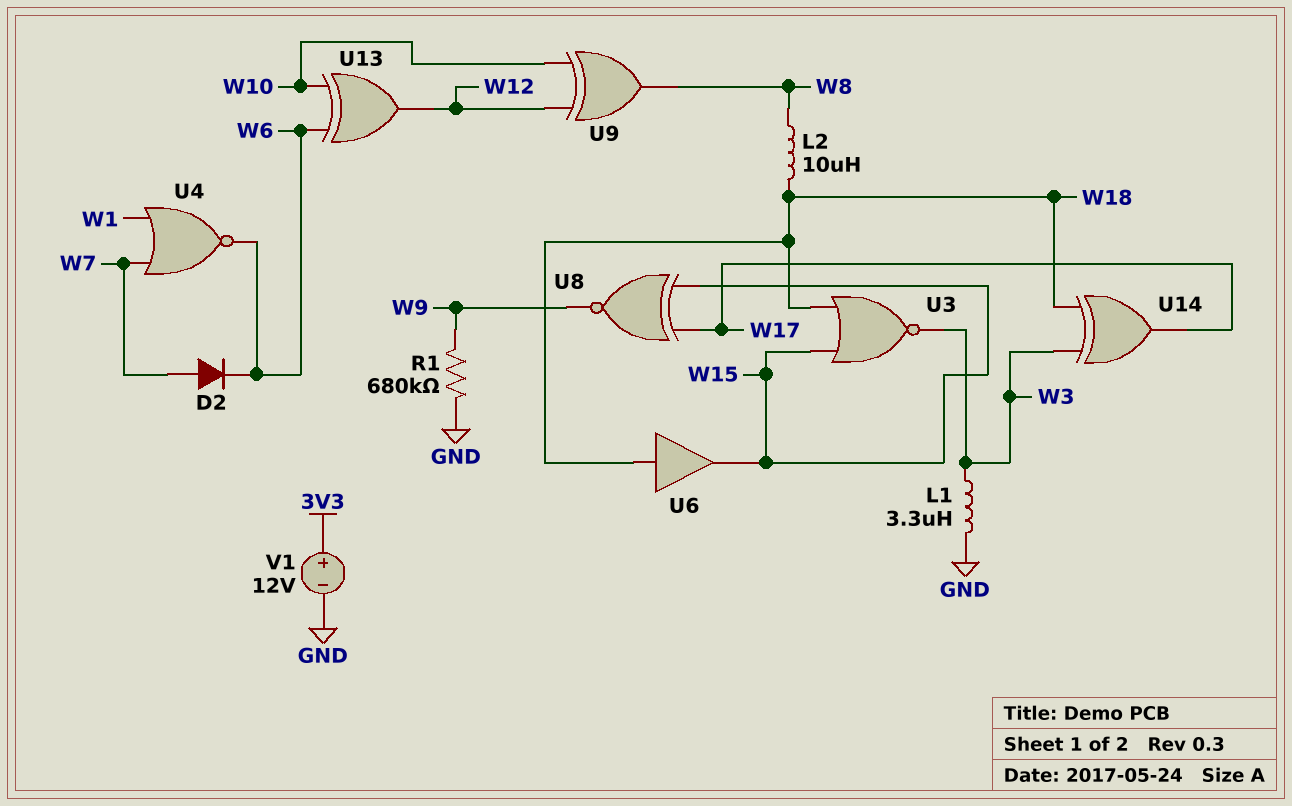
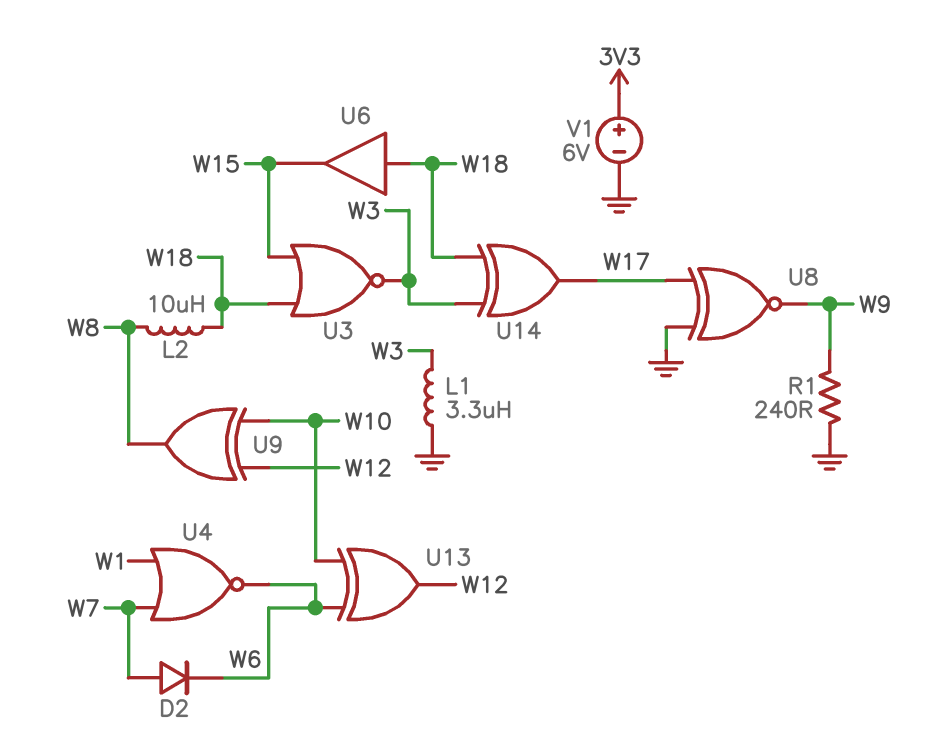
R1: 680k (GND, W9) -> 240 (GND, W9)
U8: XNOR (in W15, in W17, out W9) -> XNOR (in GND, in W17, out W9)
V1: 12V (plus 3V3, minus GND) -> 6V (plus 3V3, minus GND)

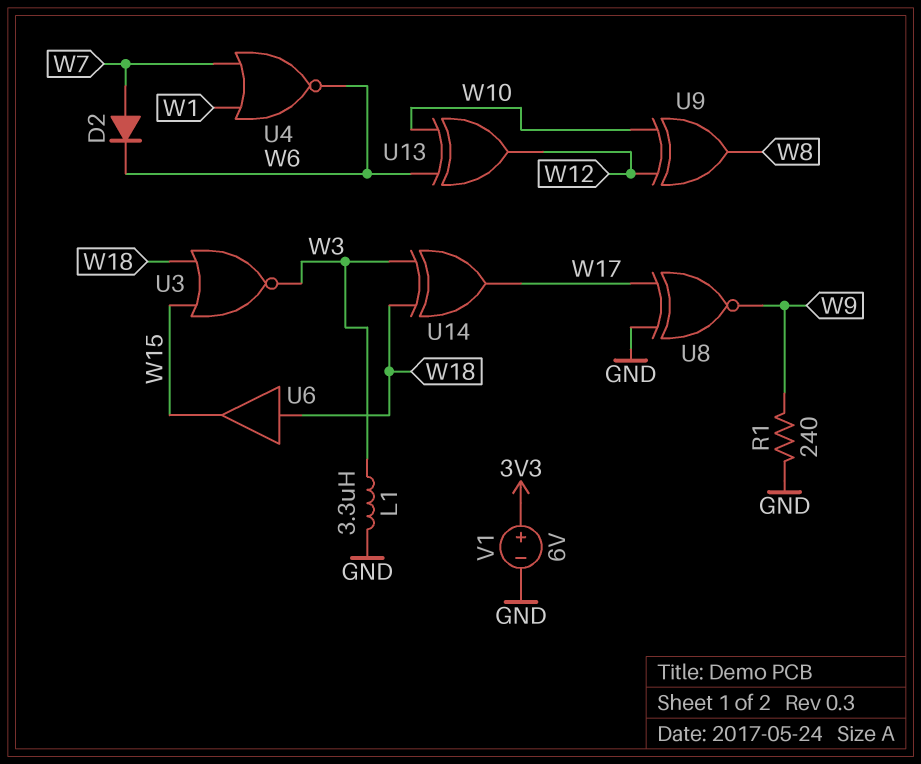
L2: 10uH (W8, W18) -> none

